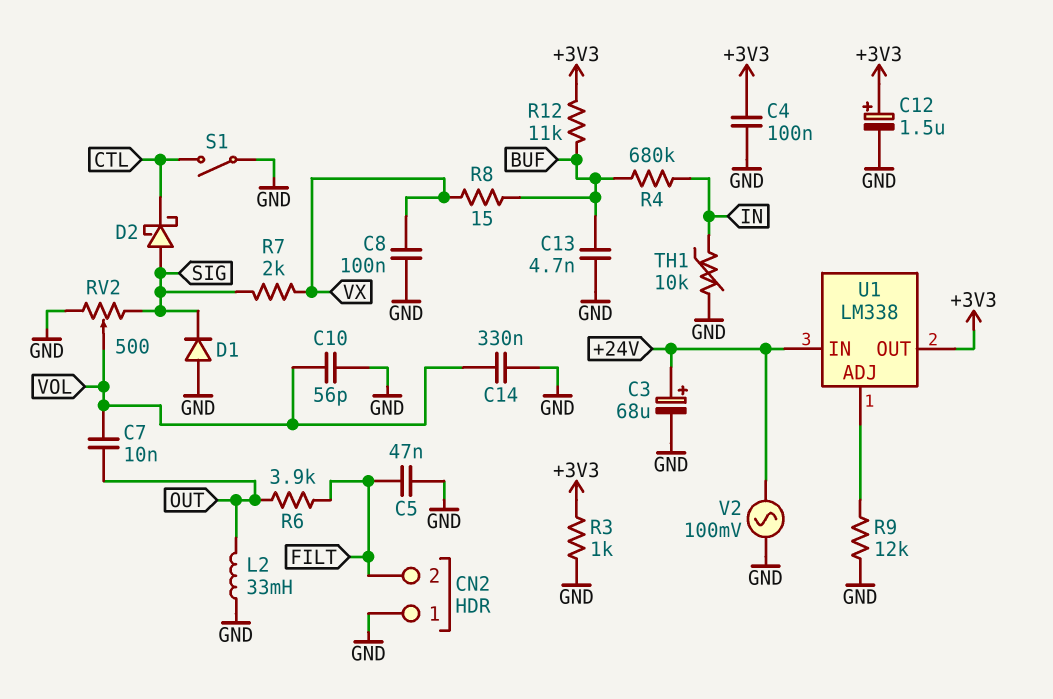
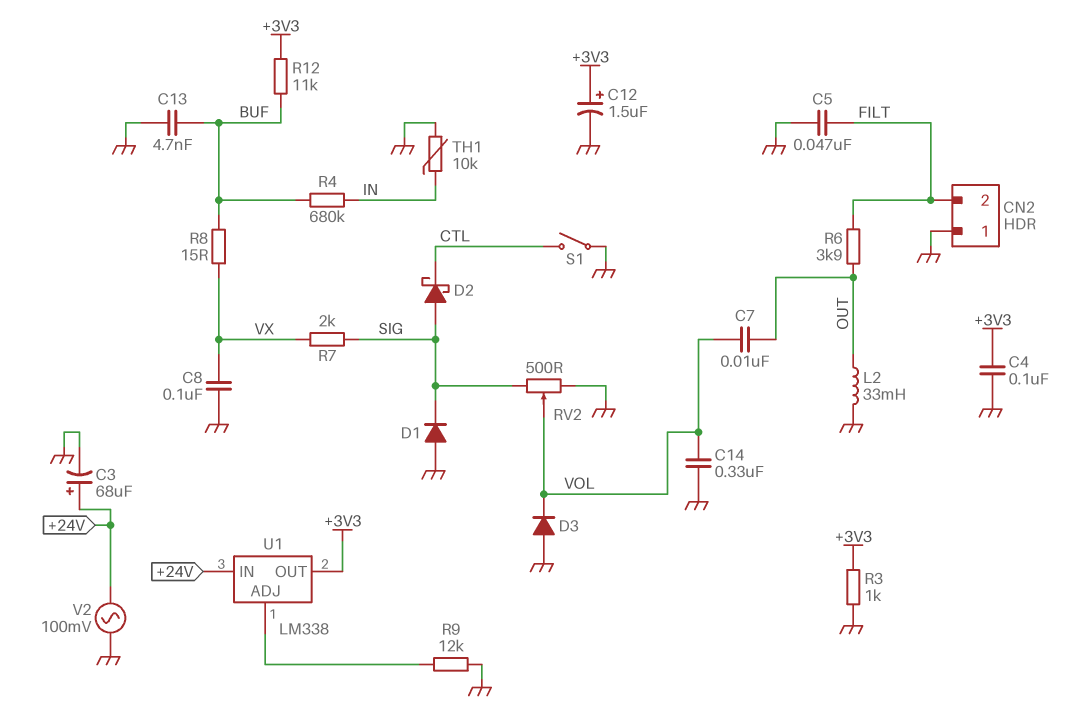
C10: 56pF (GND, VOL) -> none
D3: none -> diode (A GND, K VOL)

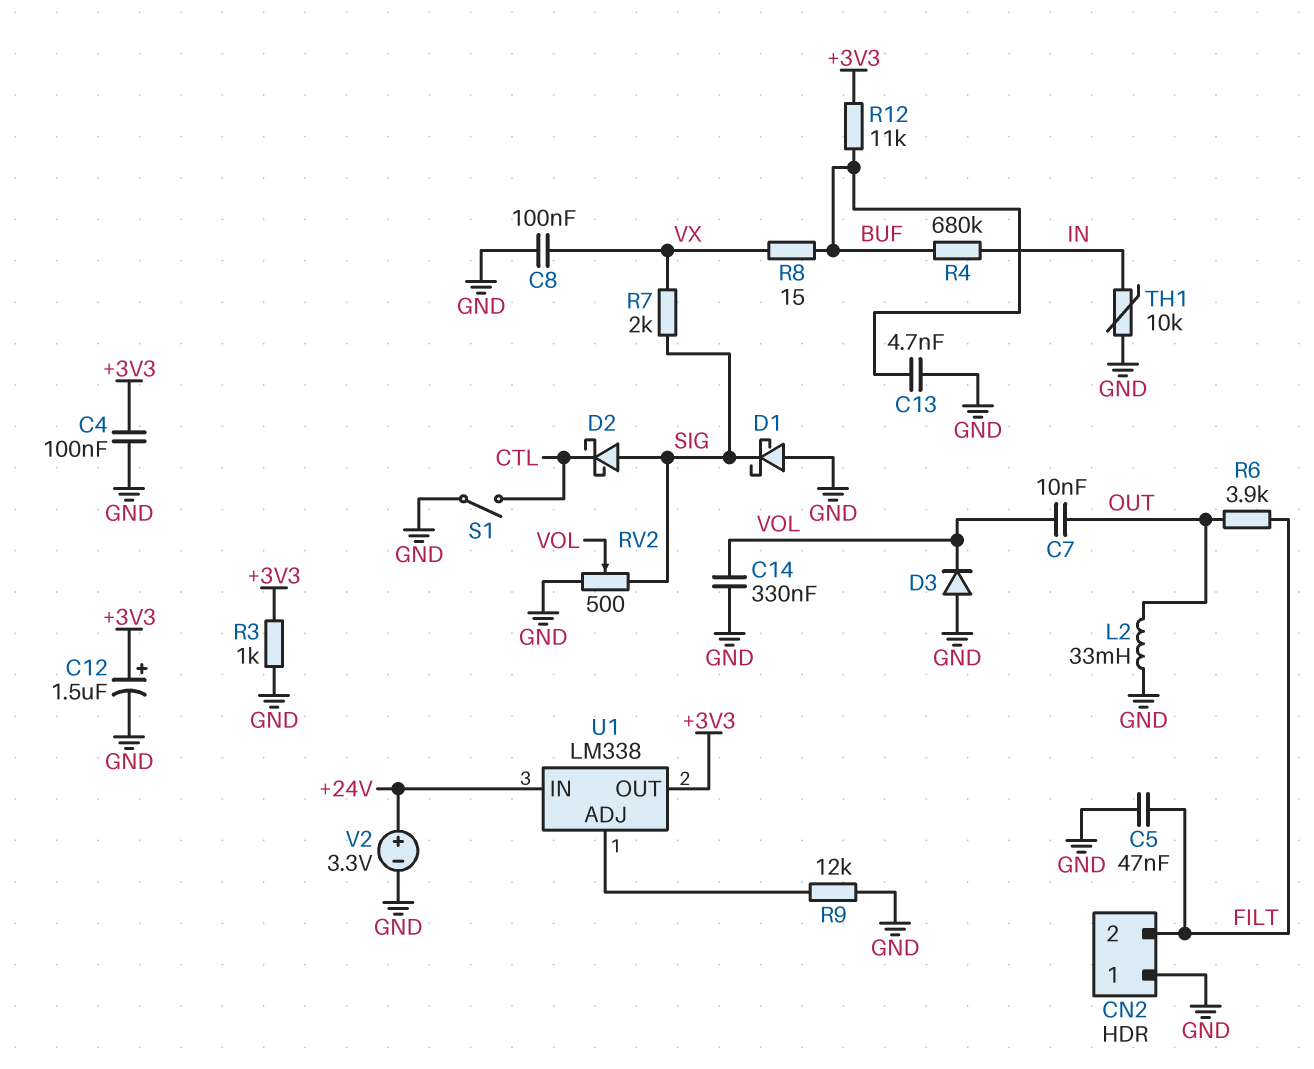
C3: 68uF (plus +24V, minus GND) -> none
D1: diode (A GND, K SIG) -> schottky (A GND, K SIG)
V2: AC 100mV (+24V, GND) -> 3.3V (plus +24V, minus GND)

